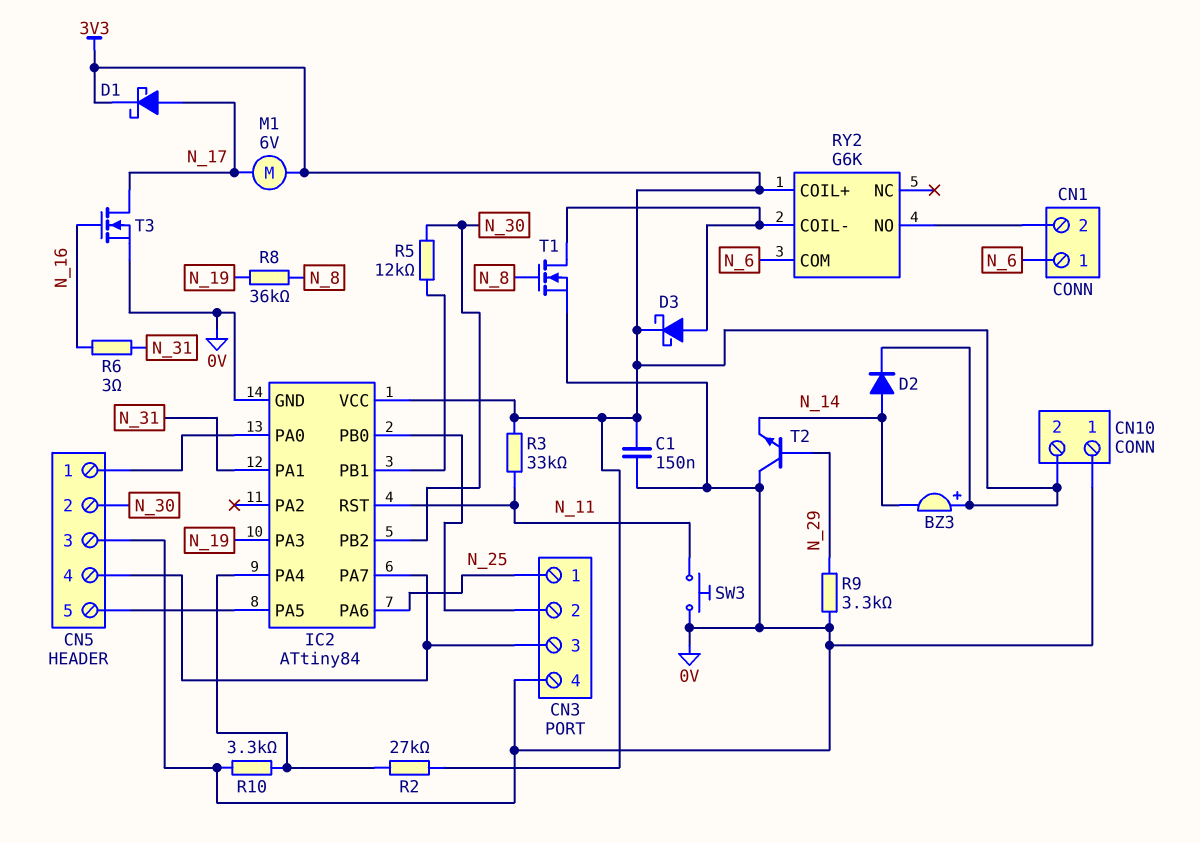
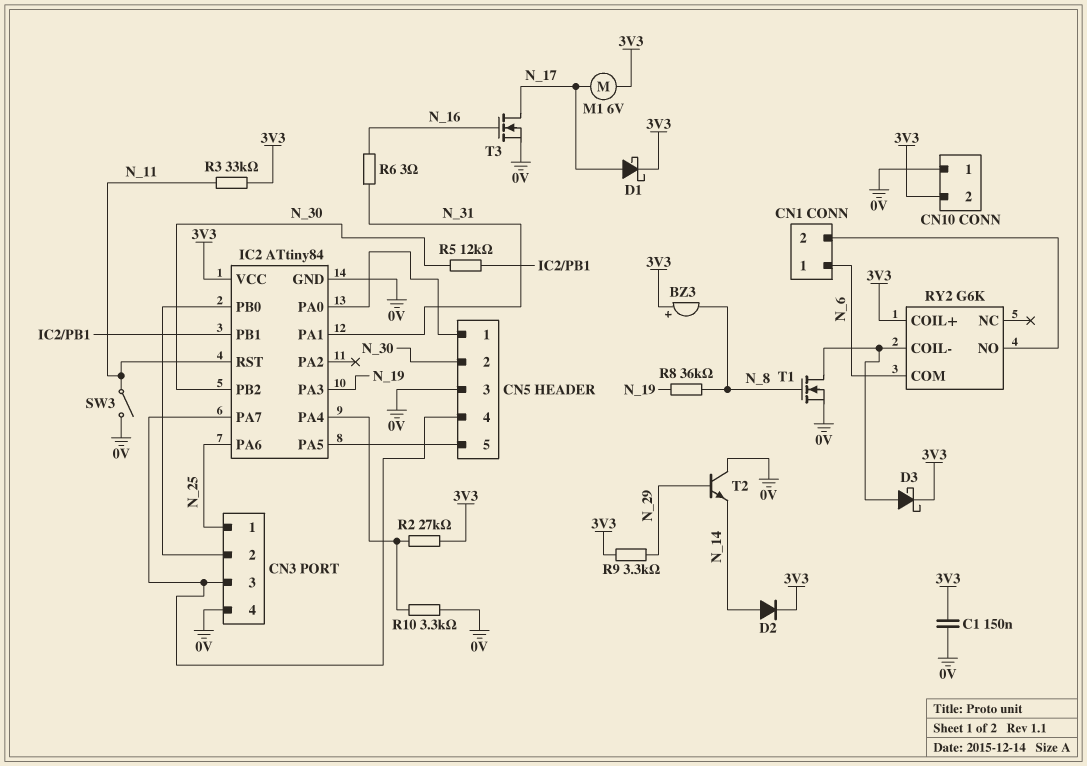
BZ3: buzzer (plus 3V3, minus N_14) -> buzzer (plus 3V3, minus N_8)
R9: 3.3k (0V, N_29) -> 3.3k (3V3, N_29)
SW3: button (0V, N_11) -> switch (0V, N_11)

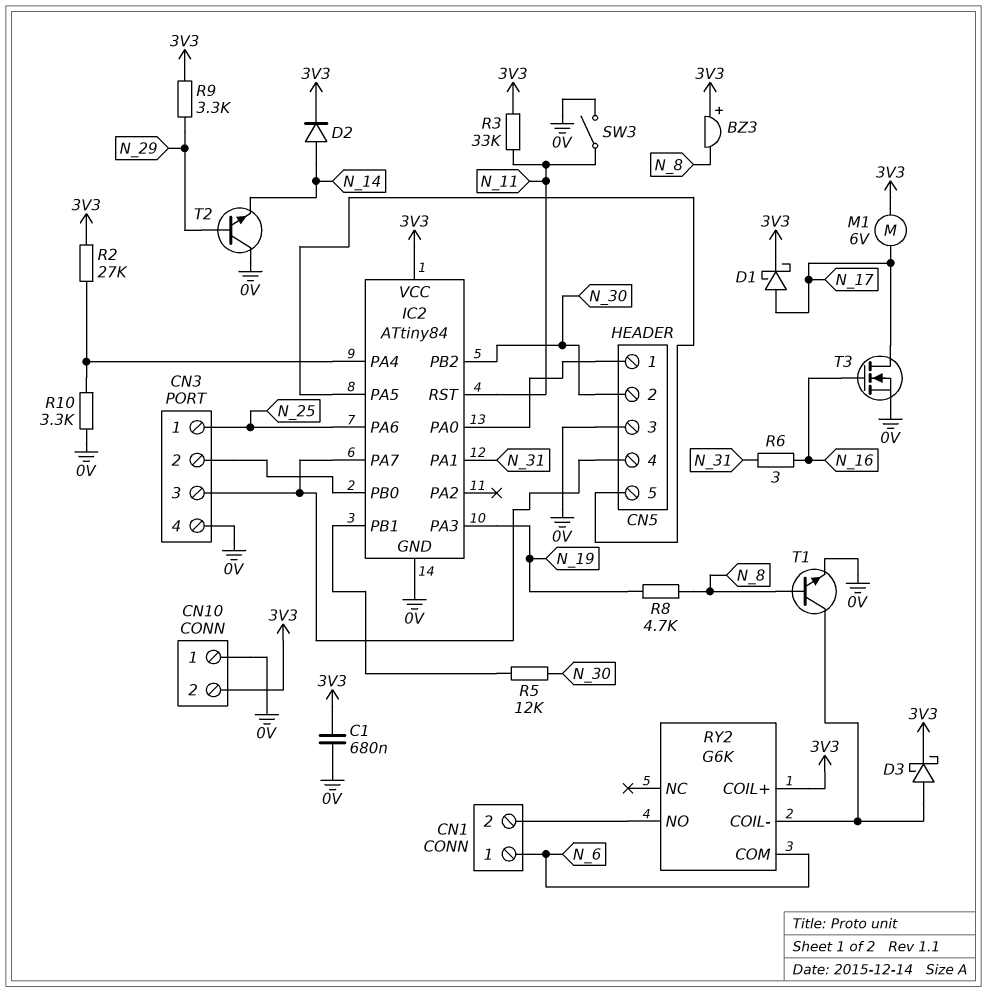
C1: 150nF (0V, 3V3) -> 680nF (0V, 3V3)
R8: 36k (N_8, N_19) -> 4.7k (N_8, N_19)
T1: NMOS (G N_8, D RY2/COIL-, S 0V) -> NPN (B N_8, C RY2/COIL-, E 0V)

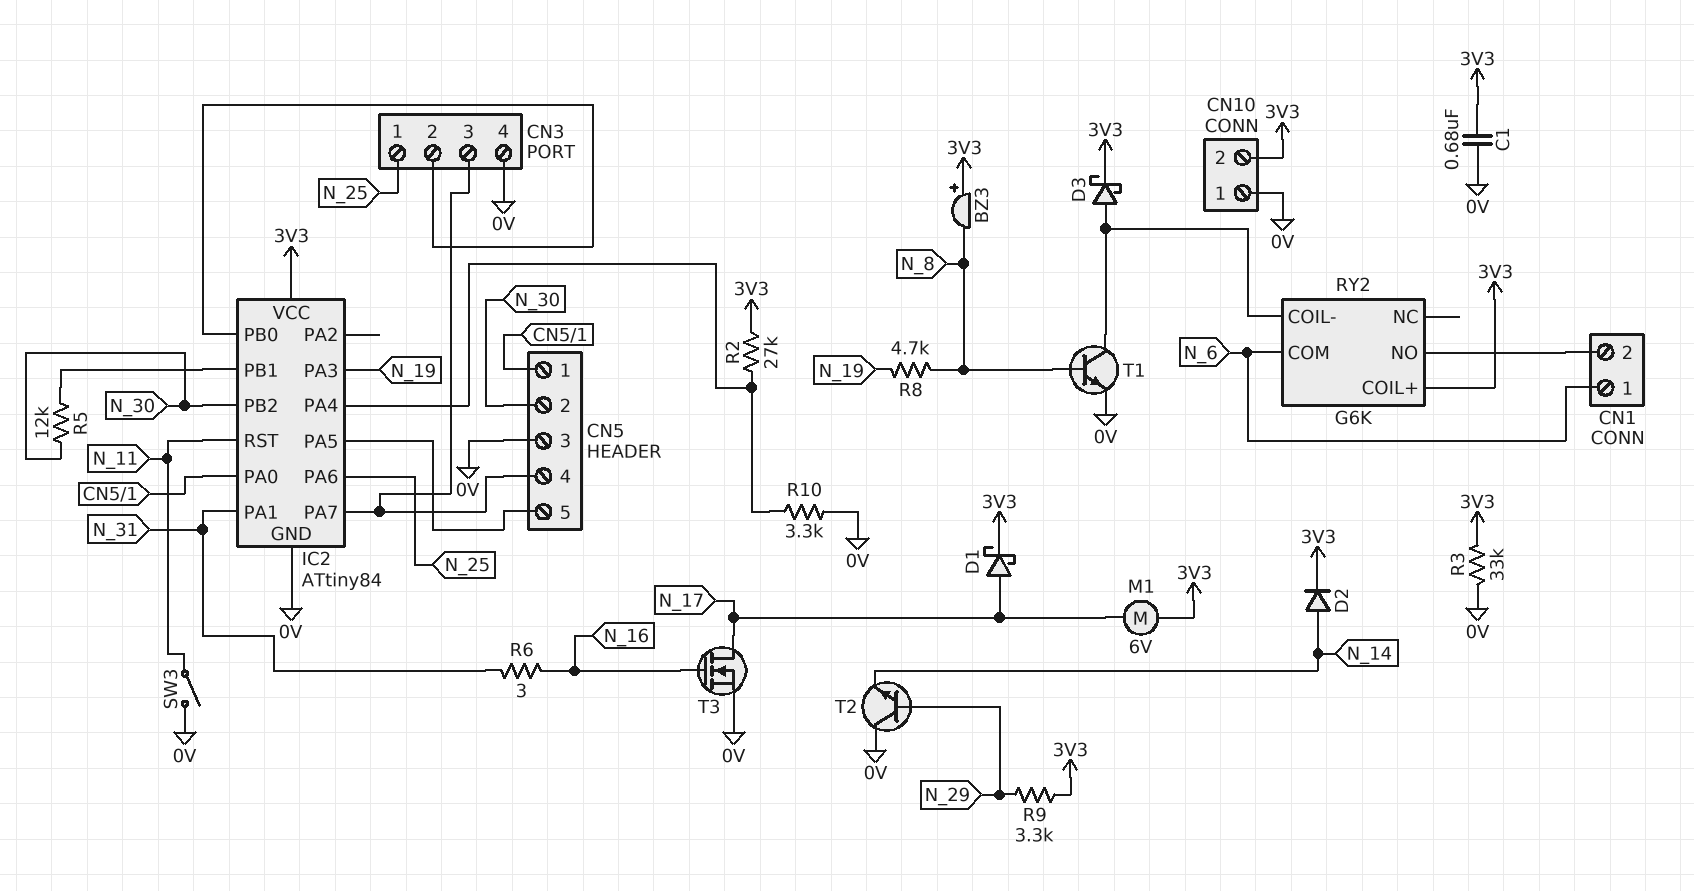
R3: 33k (3V3, N_11) -> 33k (0V, 3V3)

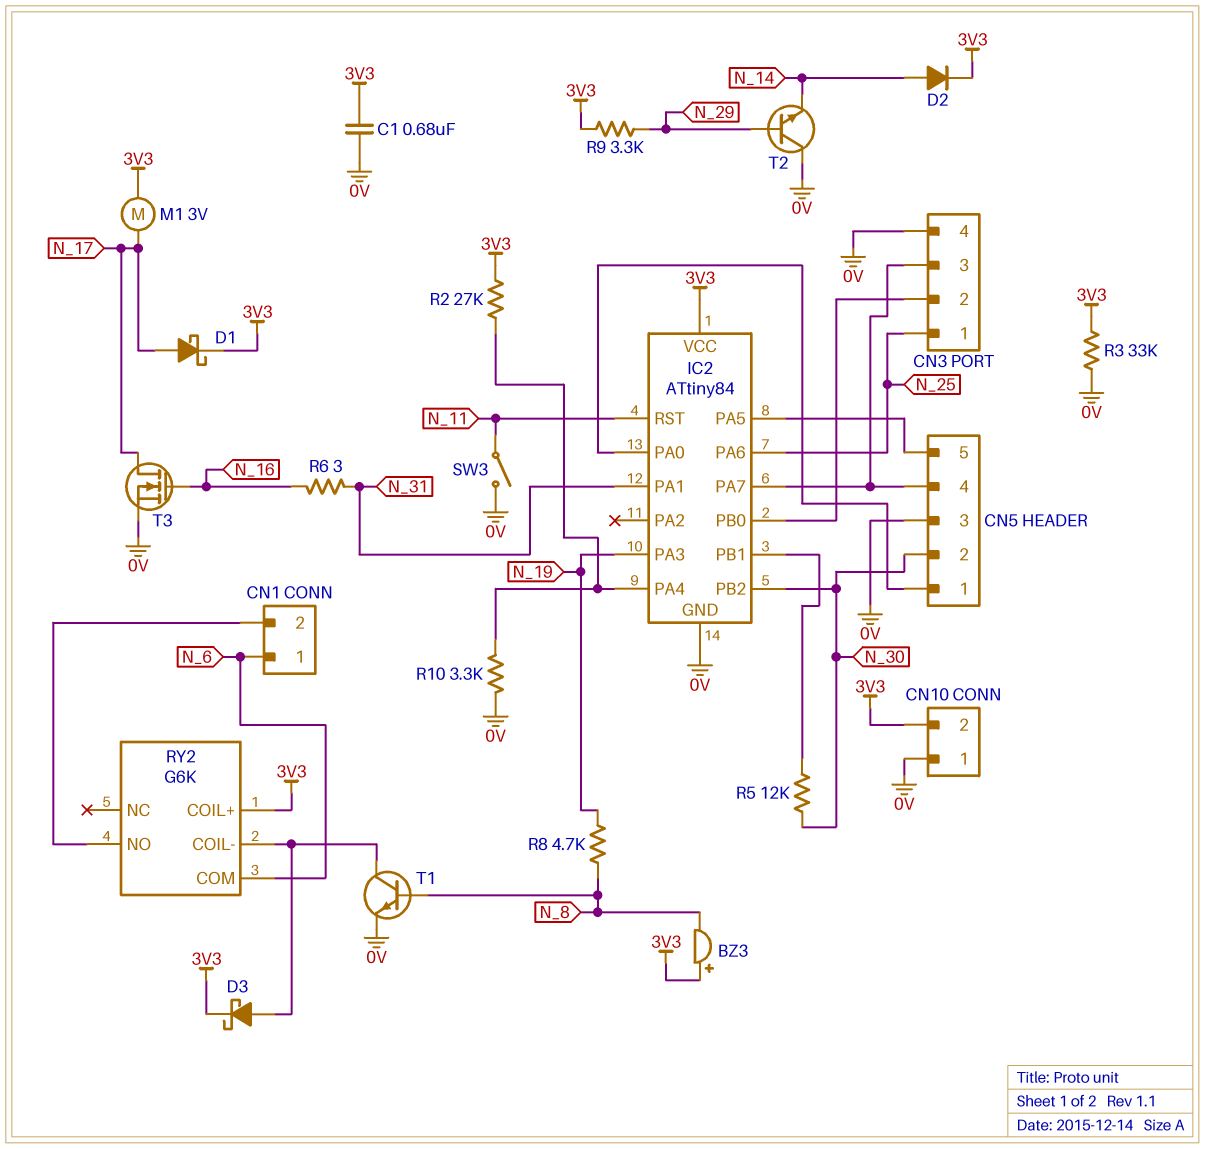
M1: motor 6V (3V3, N_17) -> motor 3V (3V3, N_17)

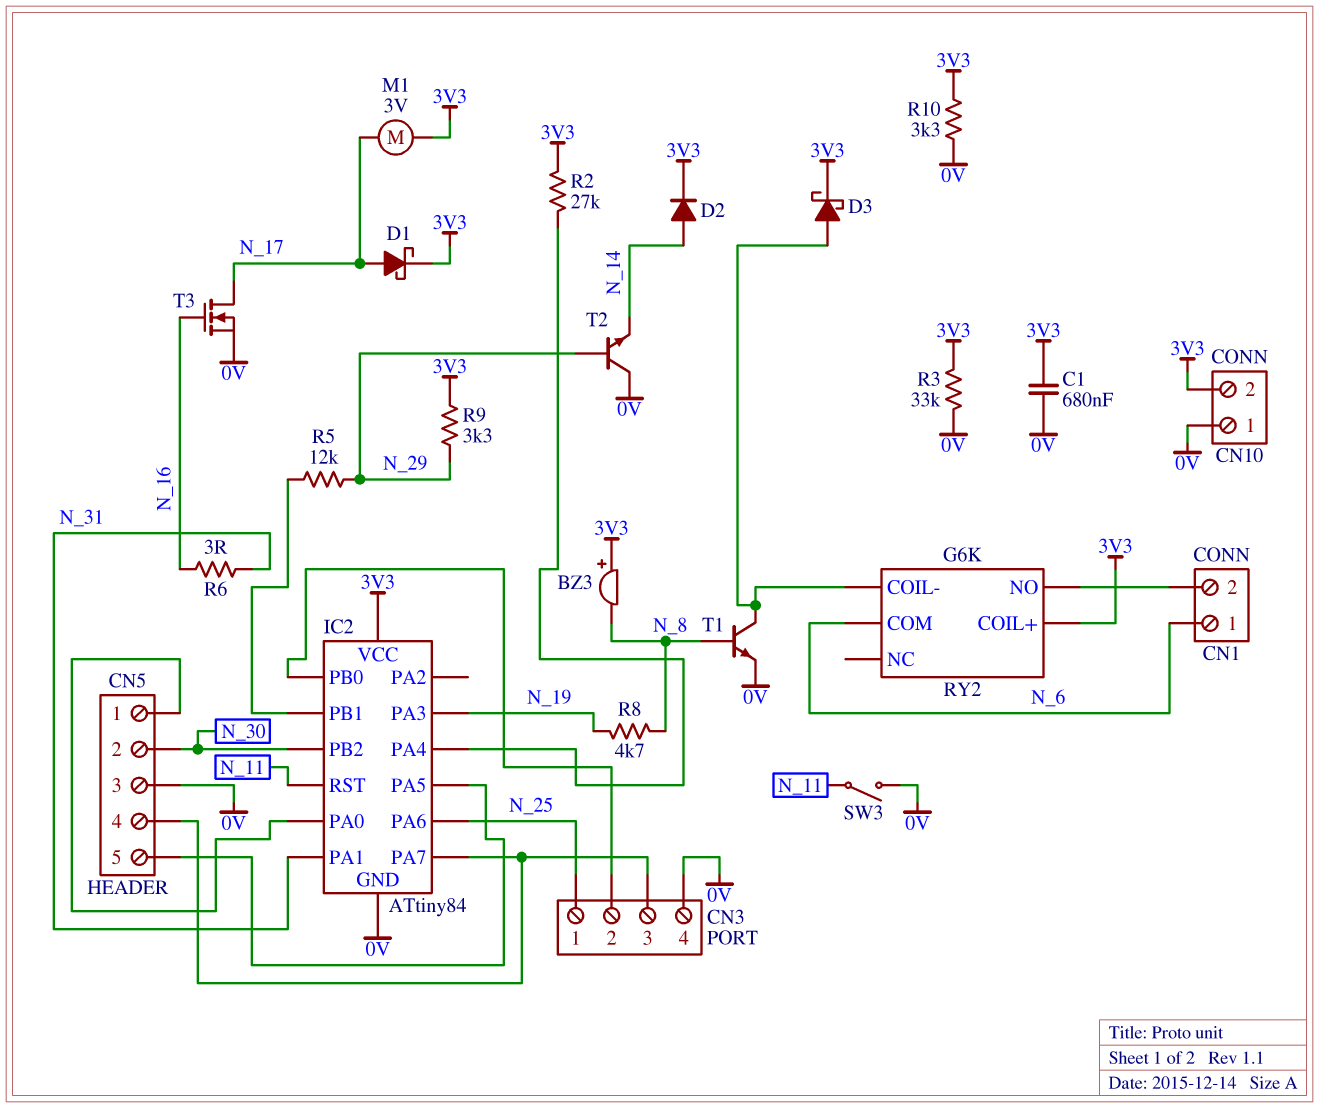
R5: 12k (IC2/PB1, N_30) -> 12k (IC2/PB1, N_29)
R10: 3.3k (0V, IC2/PA4) -> 3.3k (0V, 3V3)

